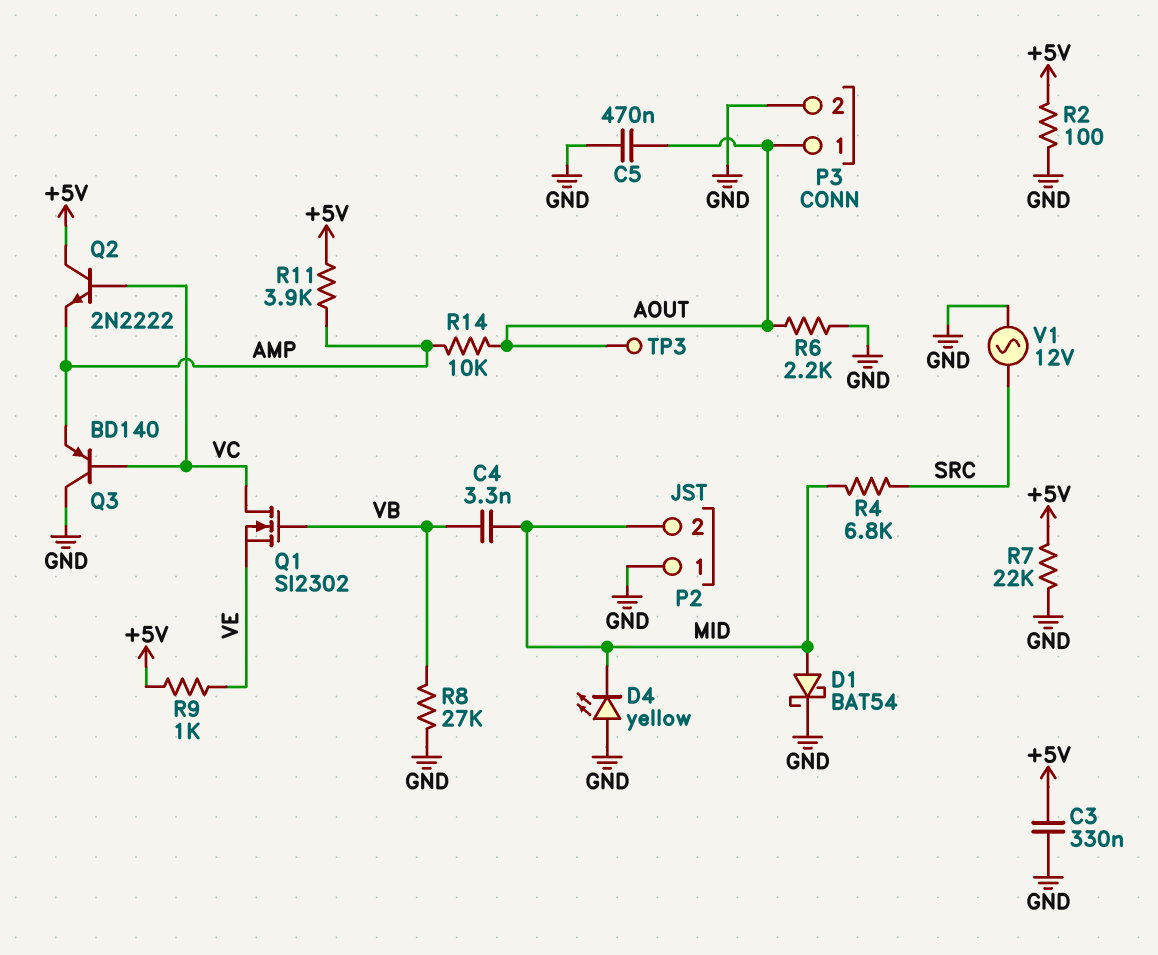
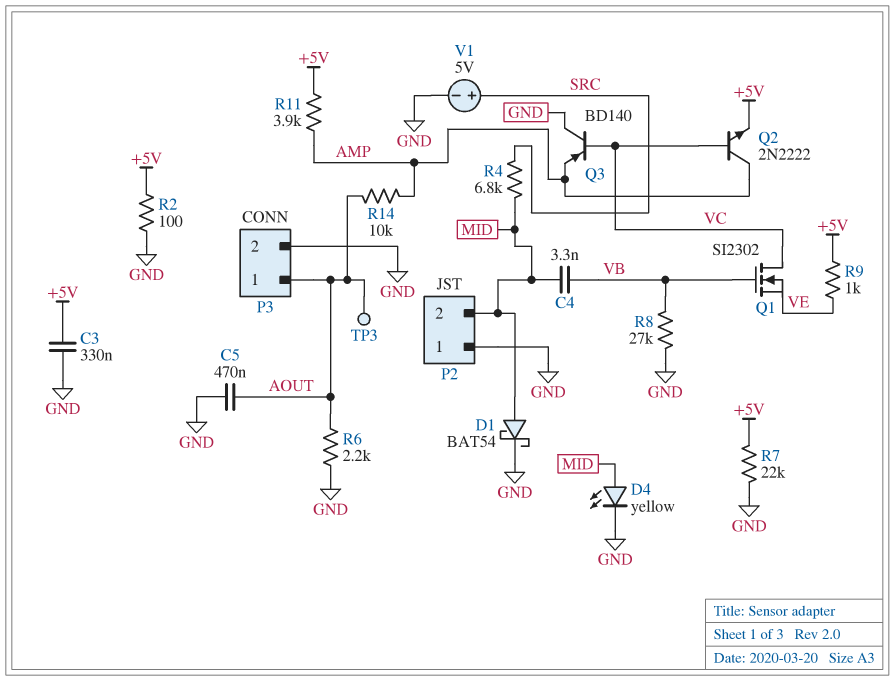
D4: LED yellow (A GND, K MID) -> LED yellow (A MID, K GND)
Q2: NPN 2N2222 (B VC, C +5V, E AMP) -> NPN 2N2222 (B VC, C AMP, E +5V)
V1: AC 12V (GND, SRC) -> 5V (plus SRC, minus GND)

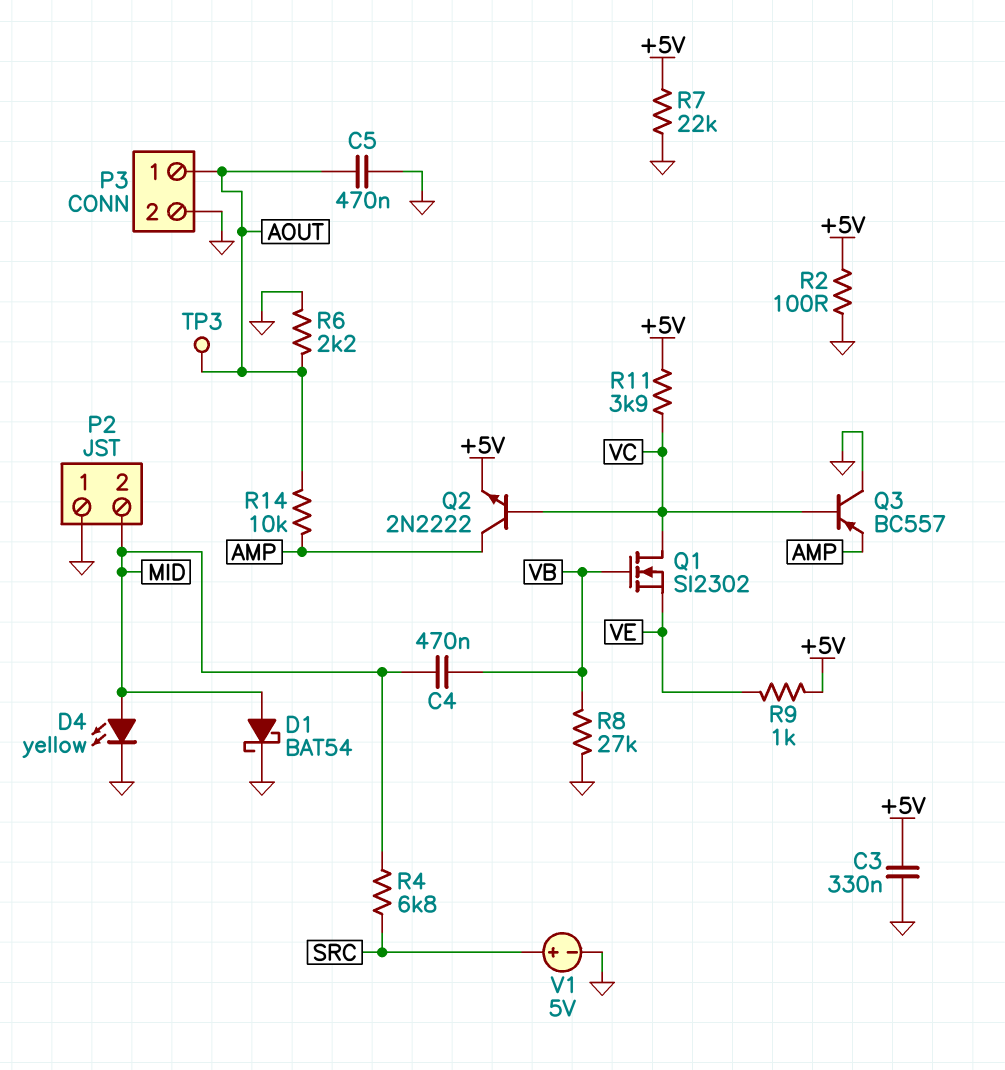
C4: 3.3nF (MID, VB) -> 470nF (MID, VB)
Q3: PNP BD140 (B VC, C GND, E AMP) -> PNP BC557 (B VC, C GND, E AMP)
R11: 3.9k (+5V, AMP) -> 3.9k (+5V, VC)

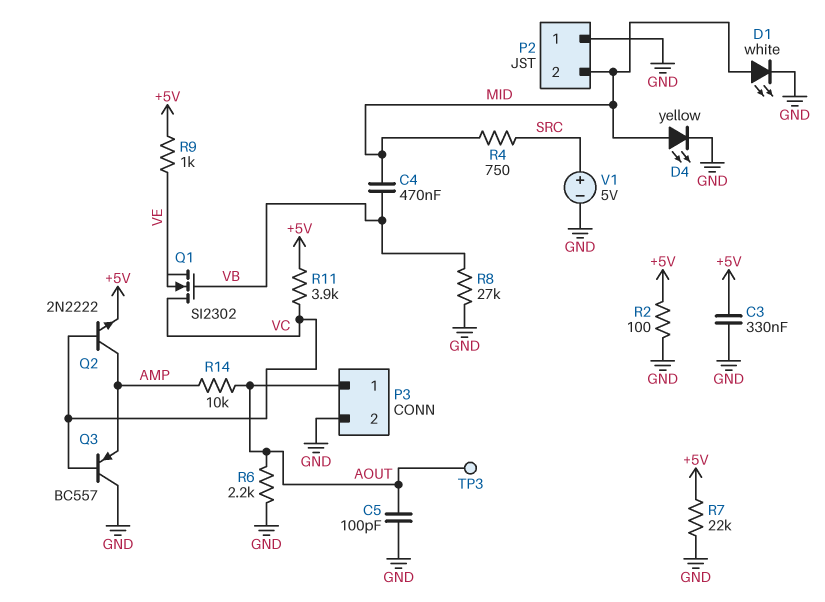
C5: 470nF (AOUT, GND) -> 100pF (AOUT, GND)
D1: schottky BAT54 (A MID, K GND) -> LED white (A MID, K GND)
R4: 6.8k (MID, SRC) -> 750 (MID, SRC)

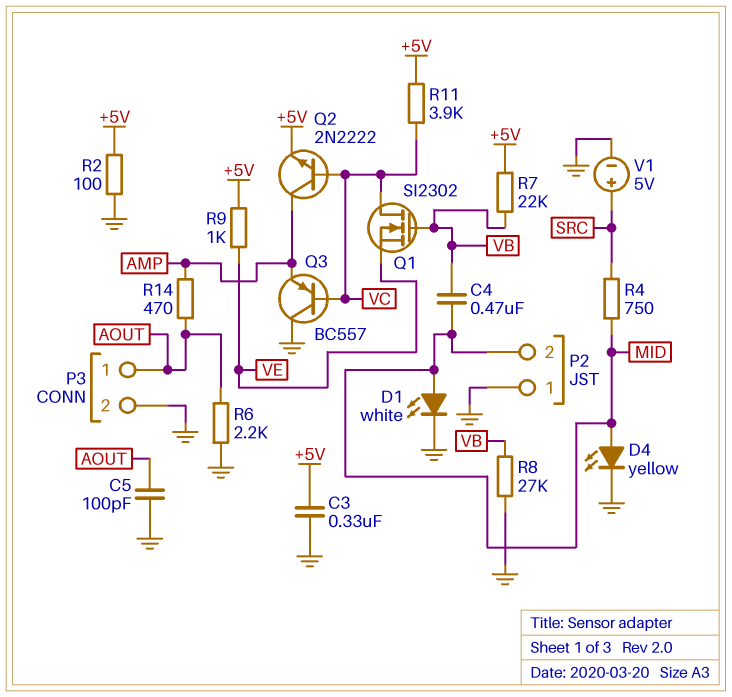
R7: 22k (+5V, GND) -> 22k (+5V, VB)
R14: 10k (AMP, AOUT) -> 470 (AMP, AOUT)
TP3: test point (AOUT) -> none

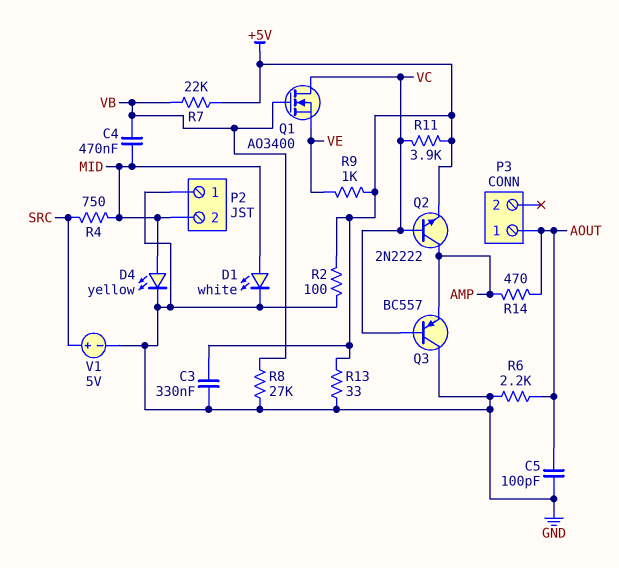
P3 pin 2: GND -> none
Q1: NMOS SI2302 (G VB, D VC, S VE) -> NMOS AO3400 (G VB, D VC, S VE)
R13: none -> 33 (+5V, GND)

